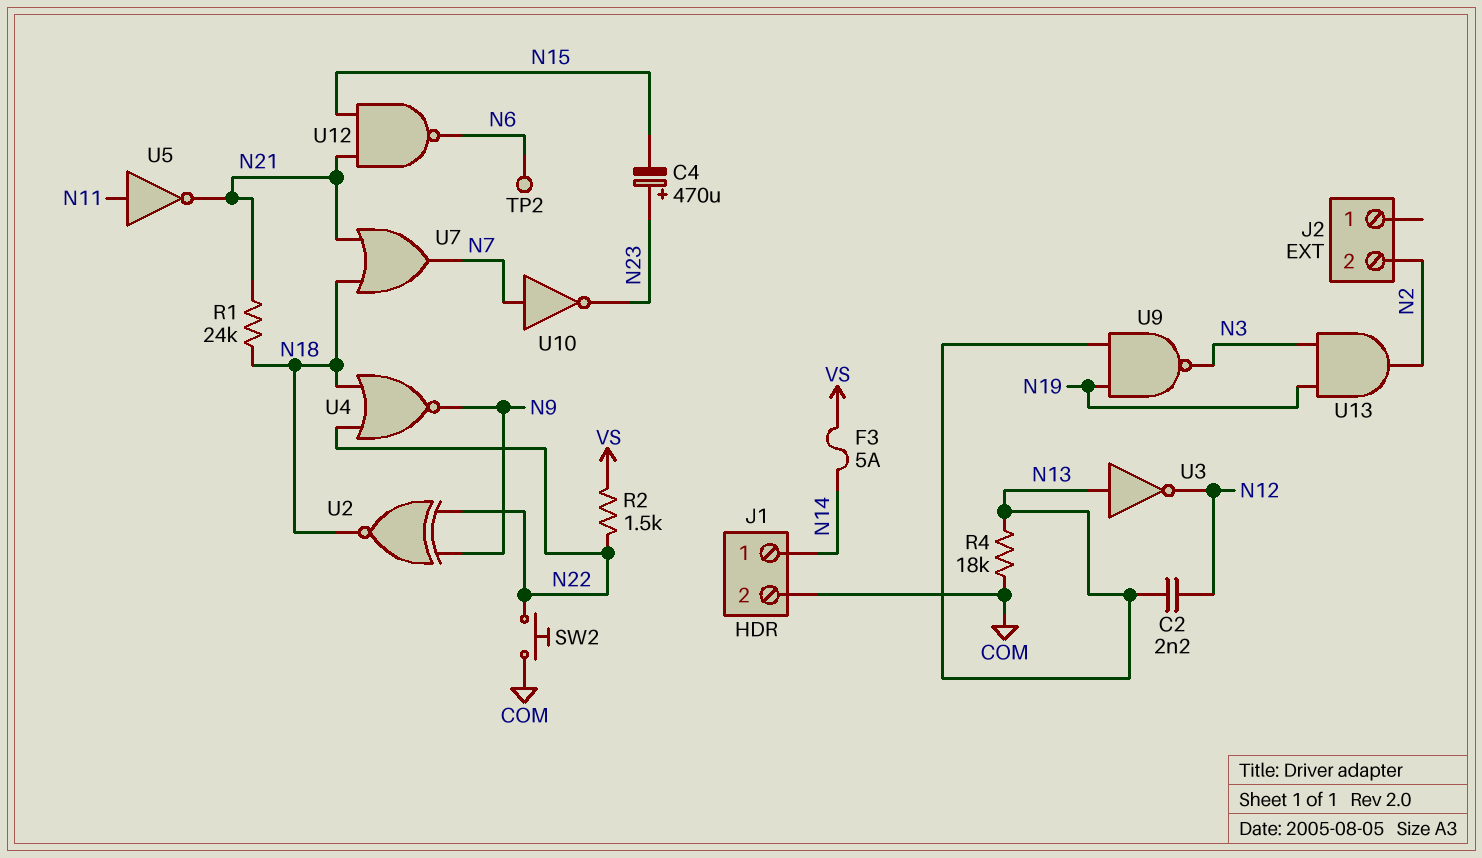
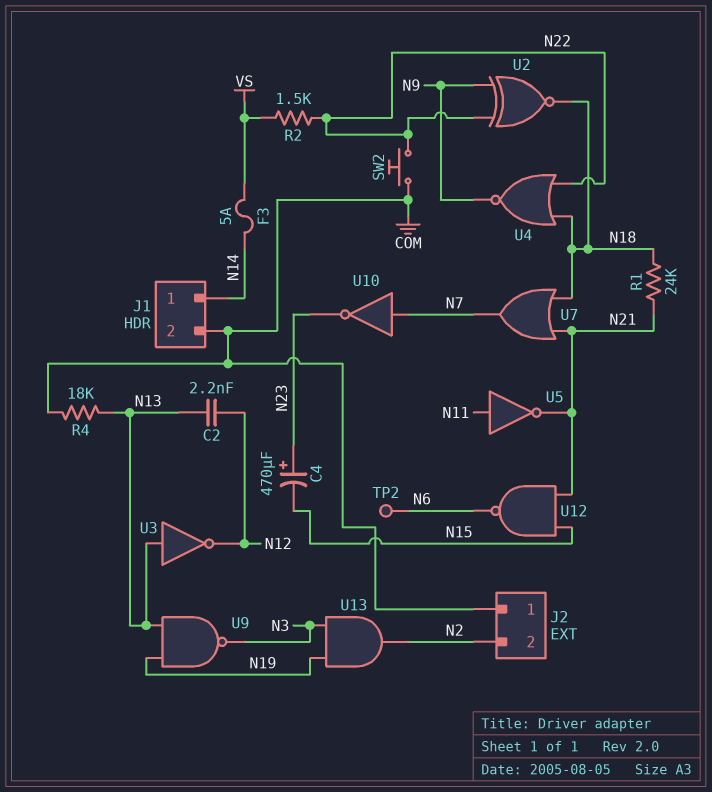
J2 pin 1: none -> COM

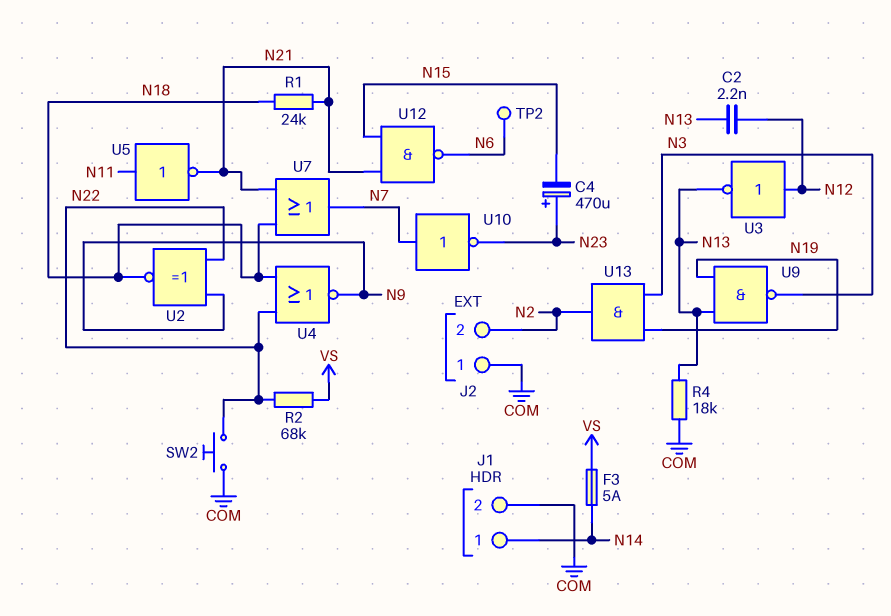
R2: 1.5k (N22, VS) -> 68k (N22, VS)
U3: NOT (in N13, out N12) -> NOT (in N12, out N13)

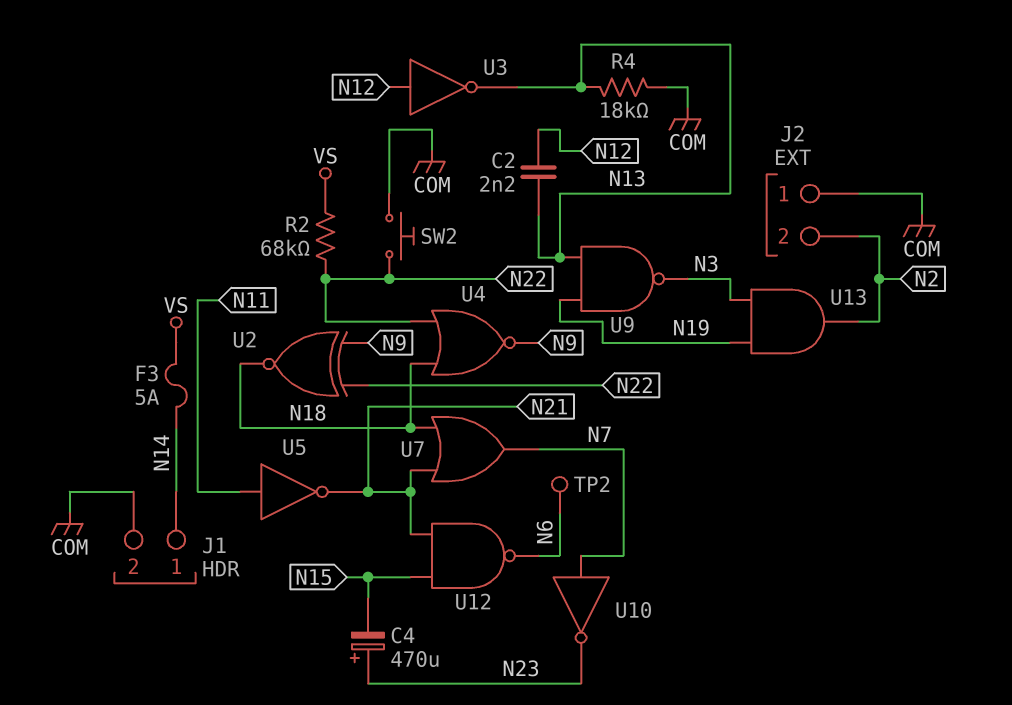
R1: 24k (N18, N21) -> none

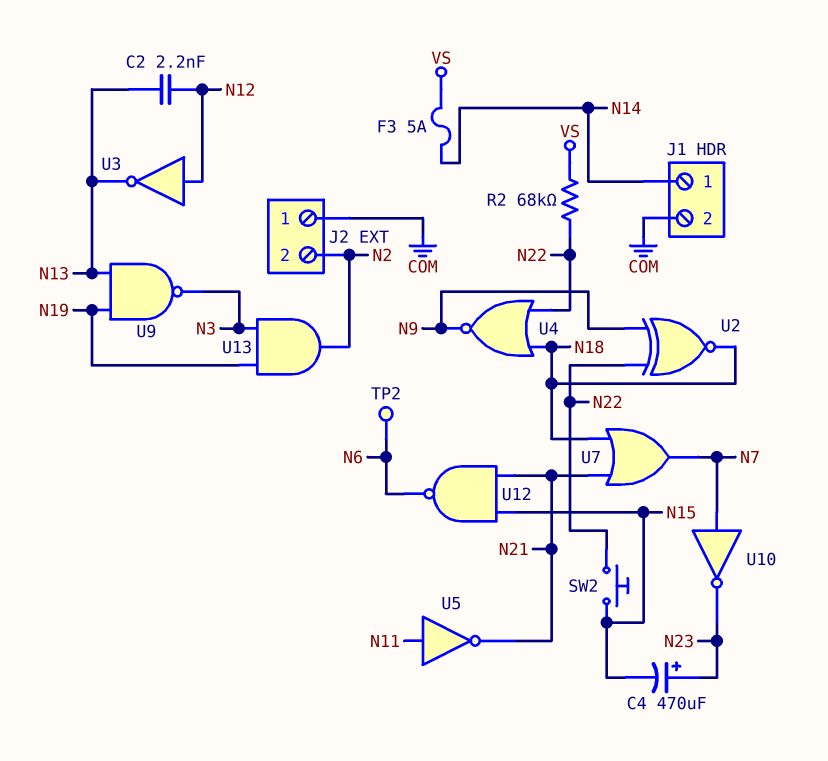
R4: 18k (COM, N13) -> none
SW2: button (COM, N22) -> button (N15, N22)

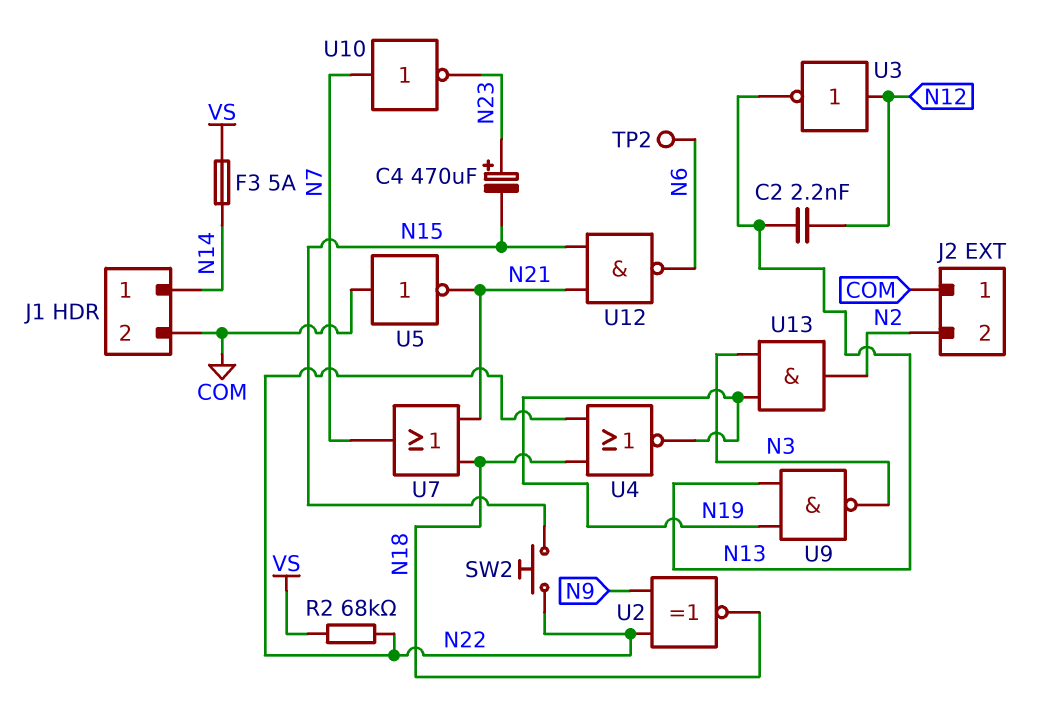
U4: NOR (in N18, in N22, out N9) -> NOR (in N18, in N22, out N19)
U5: NOT (in N11, out N21) -> NOT (in COM, out N21)

